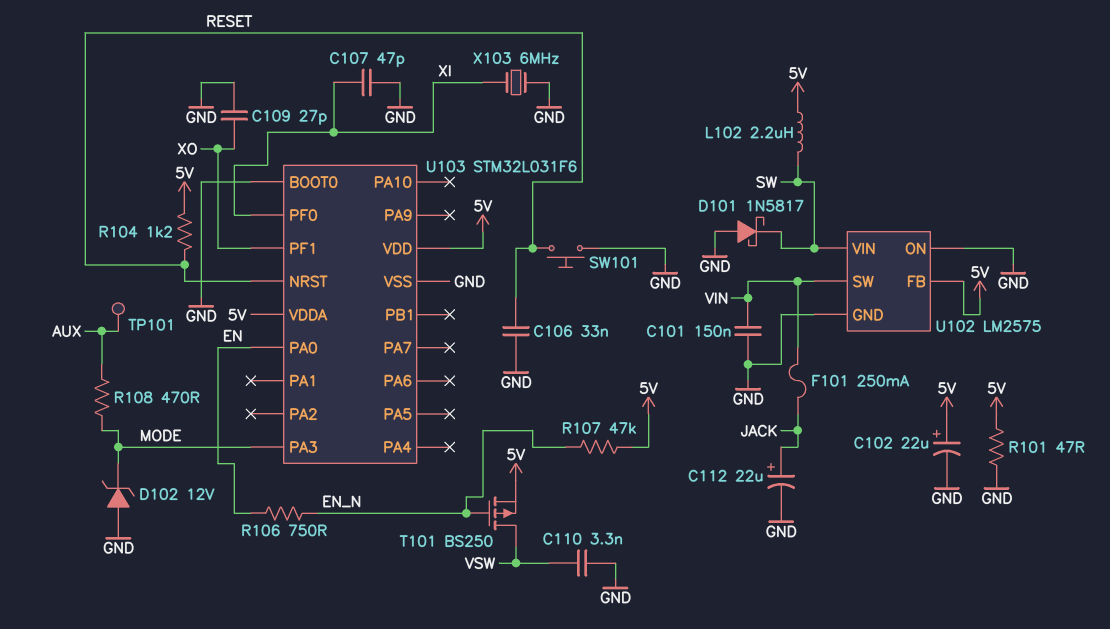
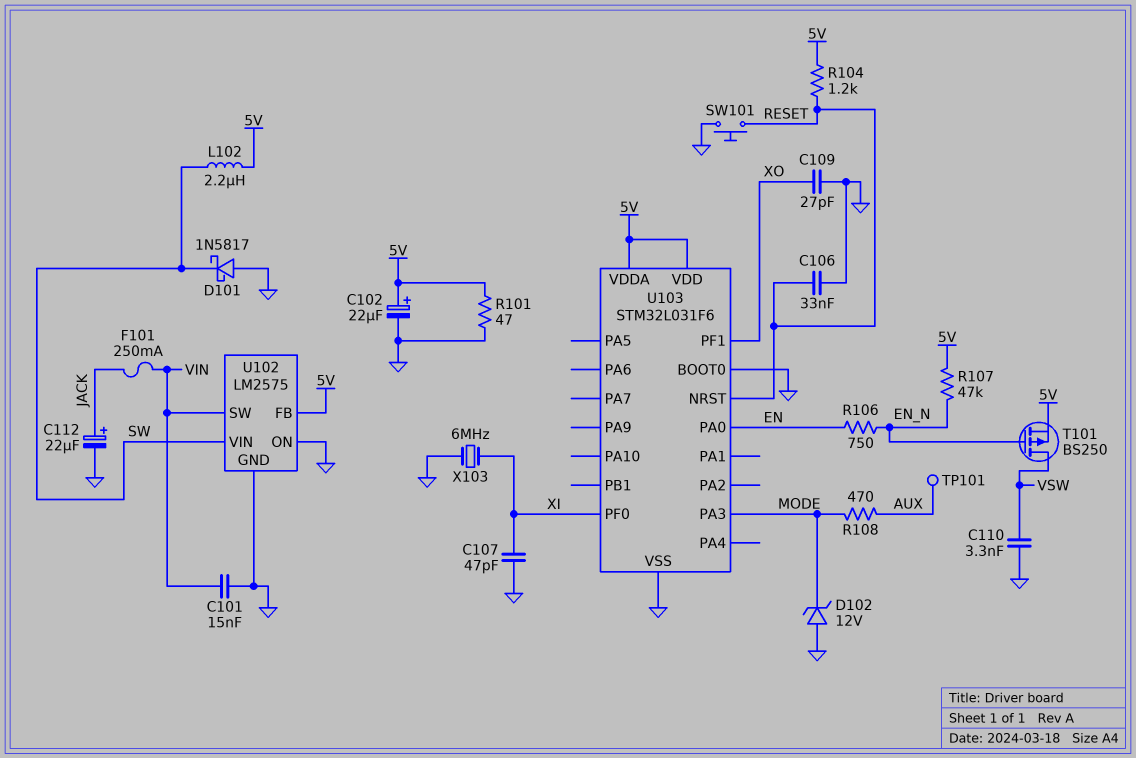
C101: 150nF (GND, VIN) -> 15nF (GND, VIN)

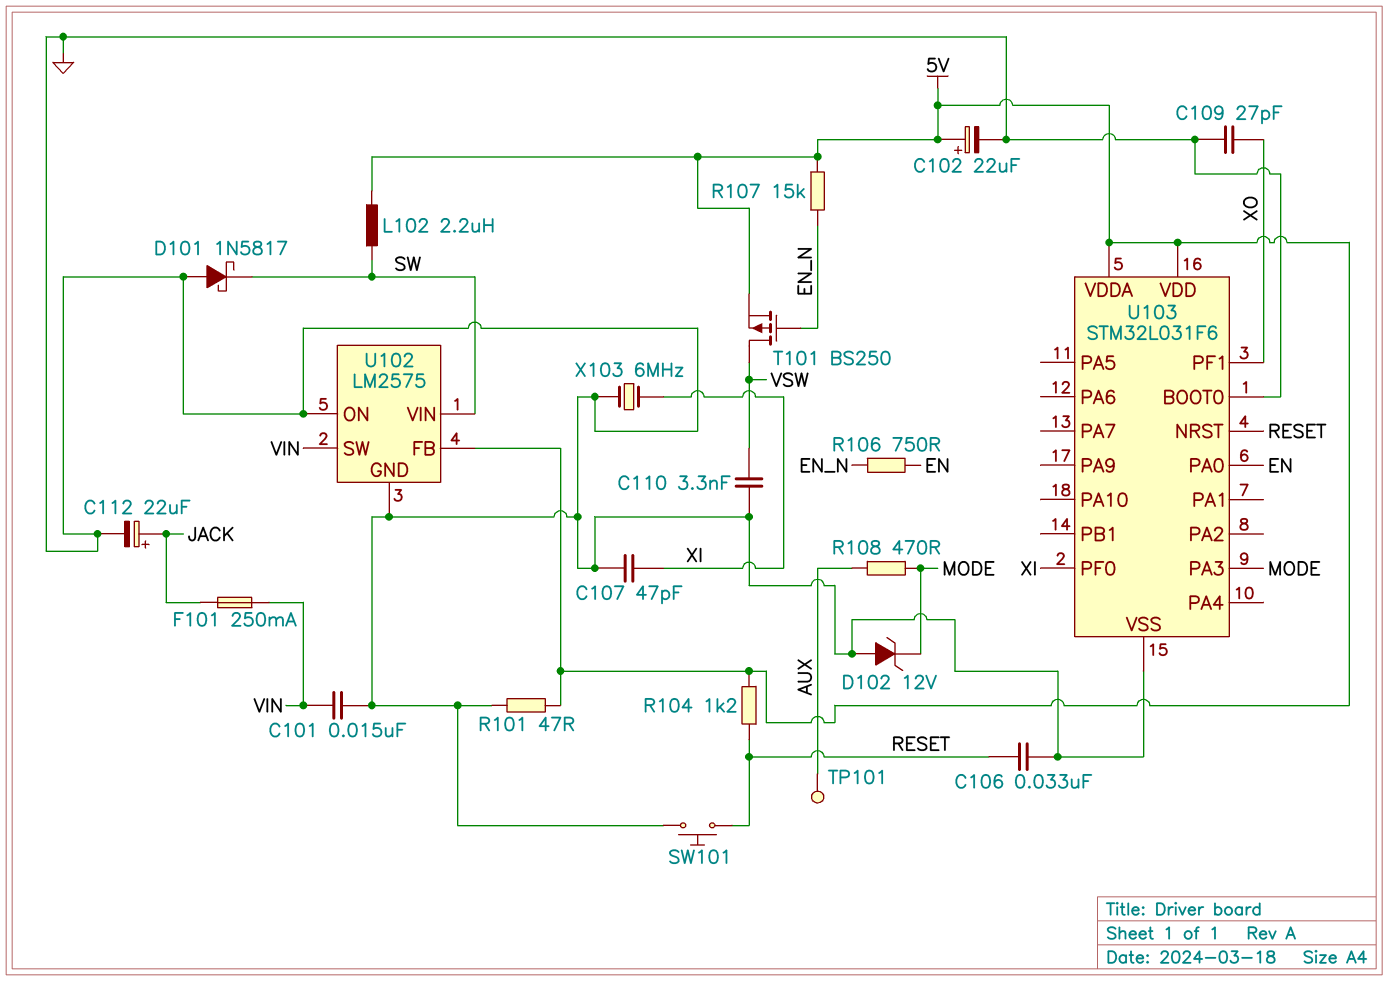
R107: 47k (5V, EN_N) -> 15k (5V, EN_N)

